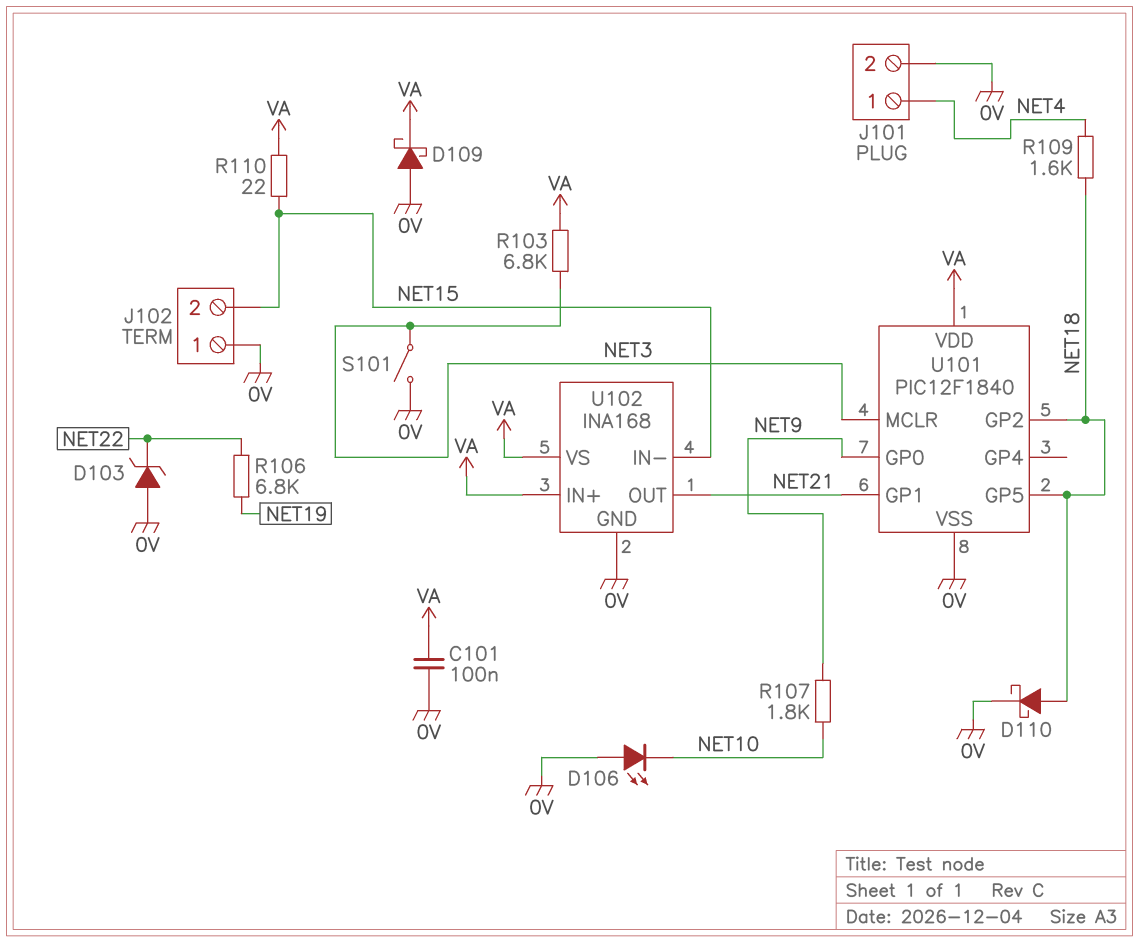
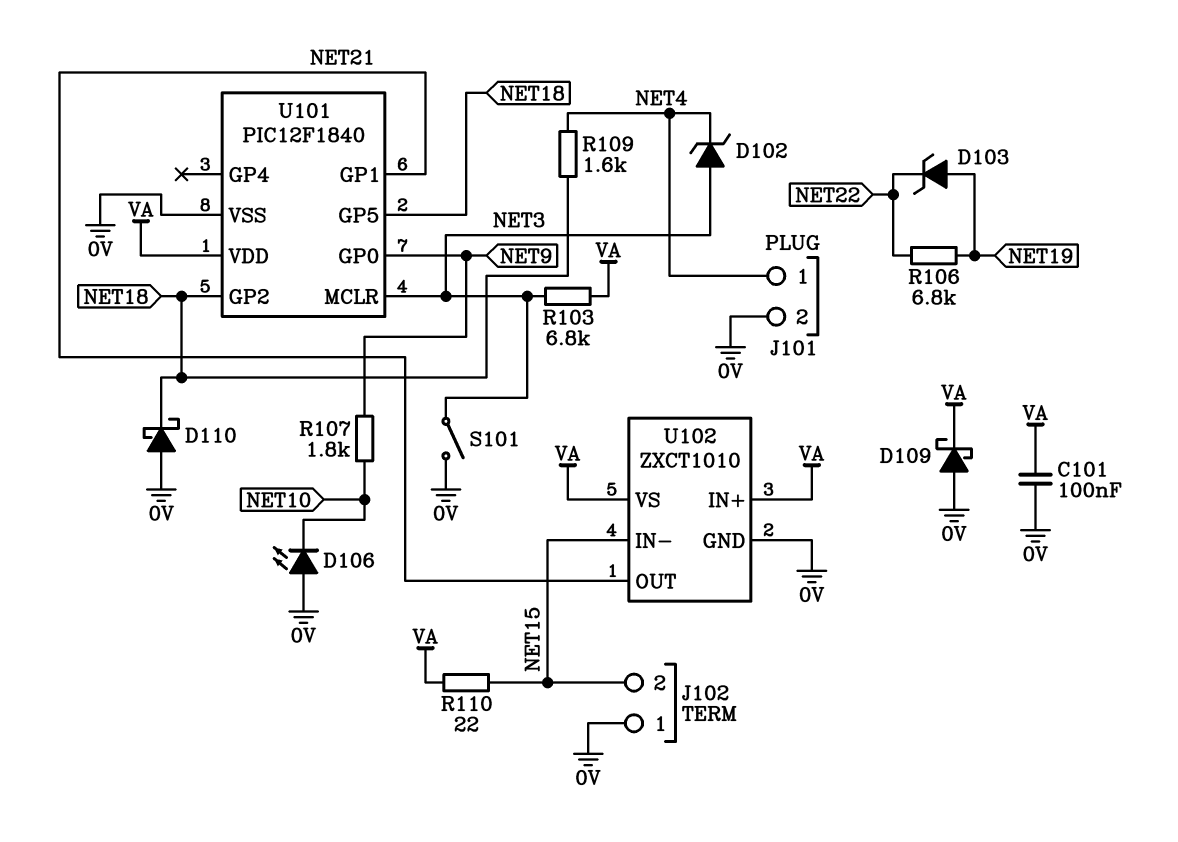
D102: none -> zener (A NET3, K NET4)
D103: zener (A 0V, K NET22) -> zener (A NET19, K NET22)
D110: schottky (A NET18, K 0V) -> schottky (A 0V, K NET18)
U102: INA168 -> ZXCT1010

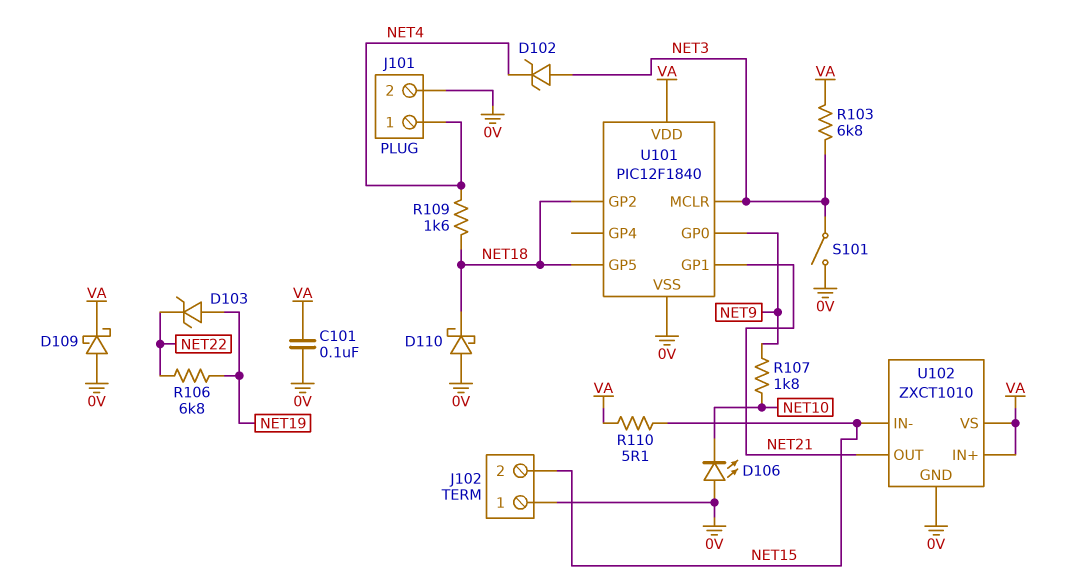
R110: 22 (NET15, VA) -> 5.1 (NET15, VA)

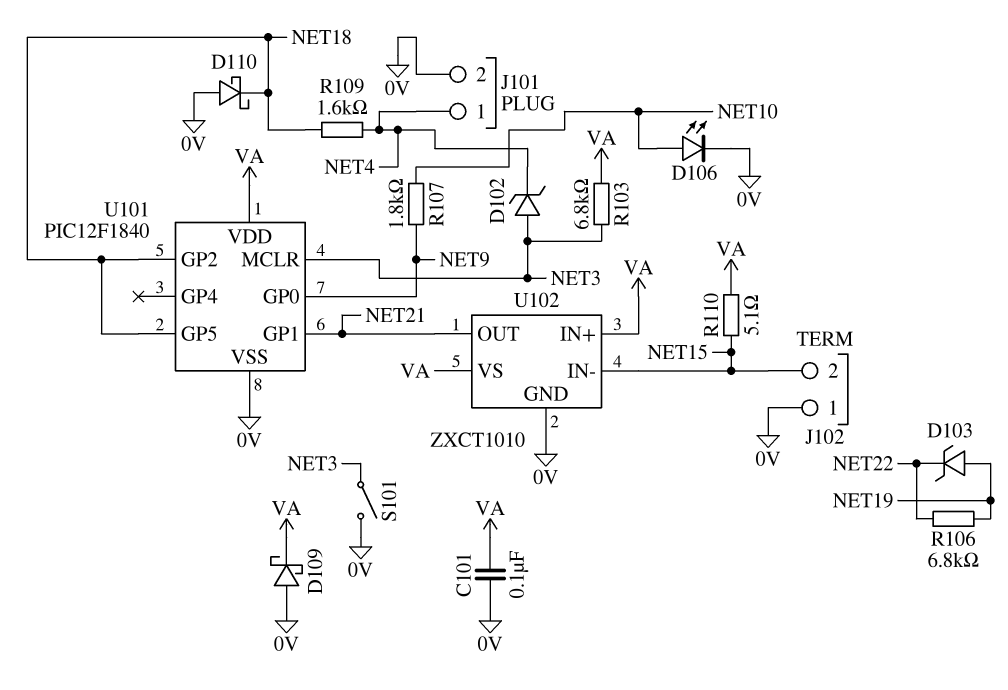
D106: LED (A 0V, K NET10) -> LED (A NET10, K 0V)

